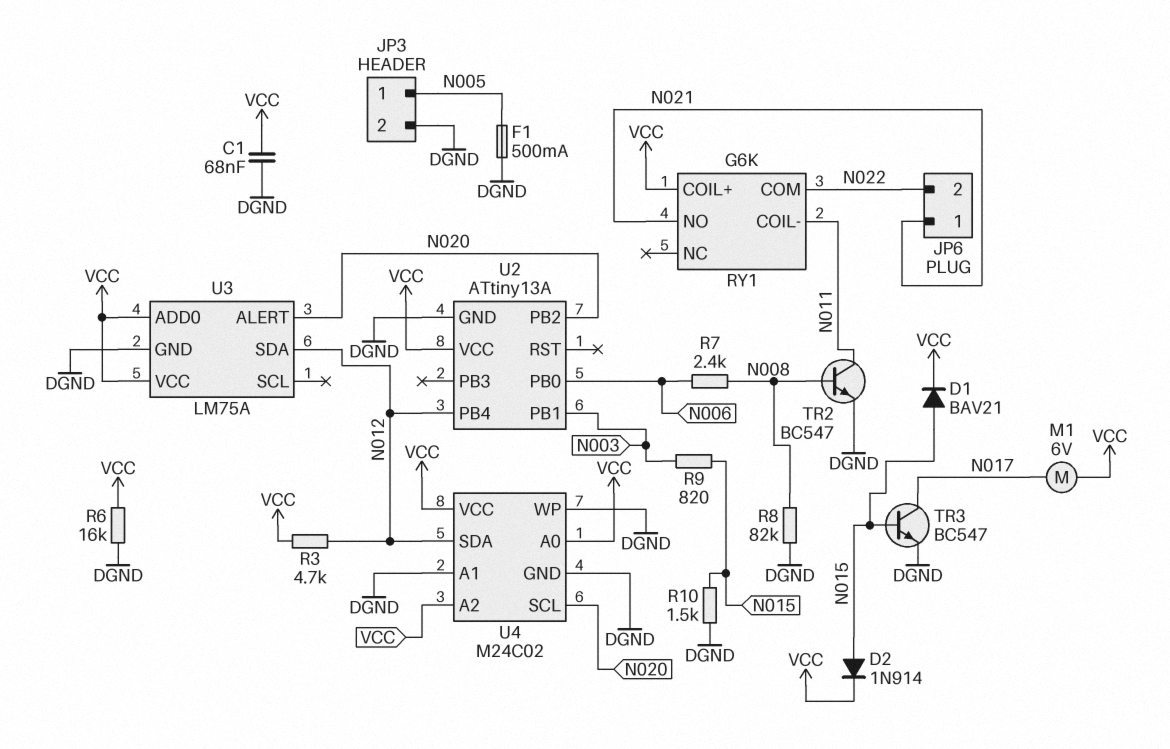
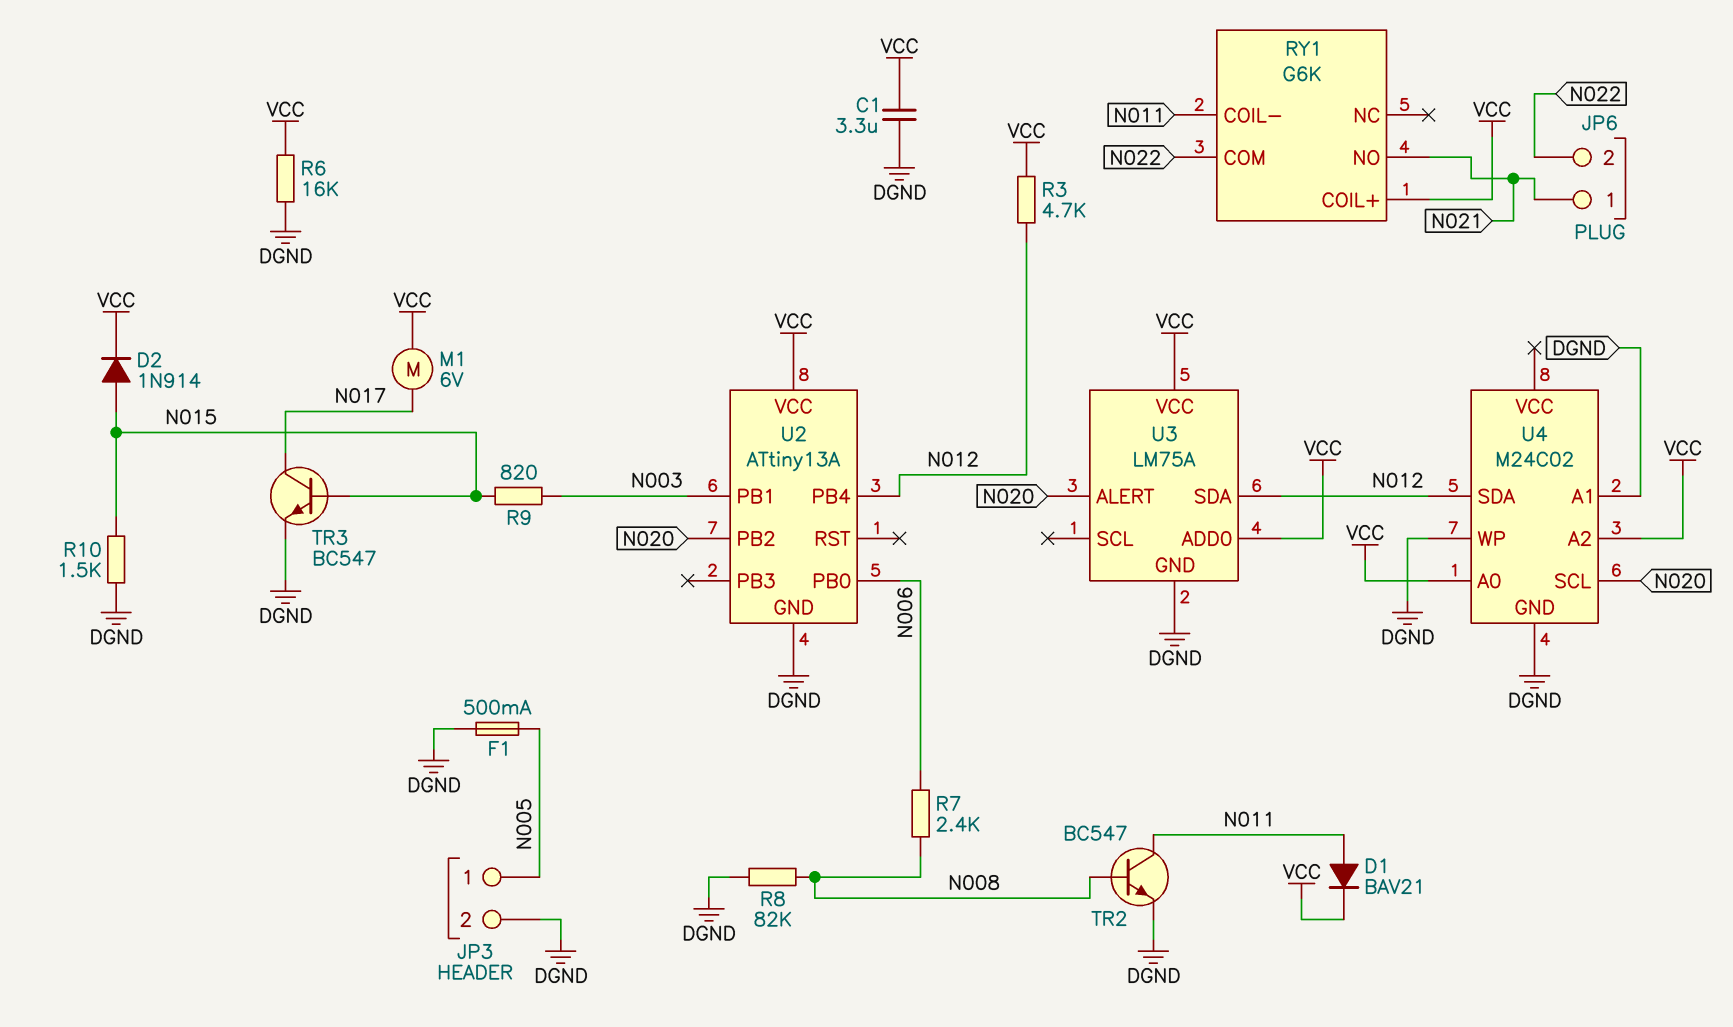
C1: 68nF (DGND, VCC) -> 3.3uF (DGND, VCC)
D1: diode BAV21 (A N015, K VCC) -> diode BAV21 (A N011, K VCC)
U4 pin VCC: VCC -> none

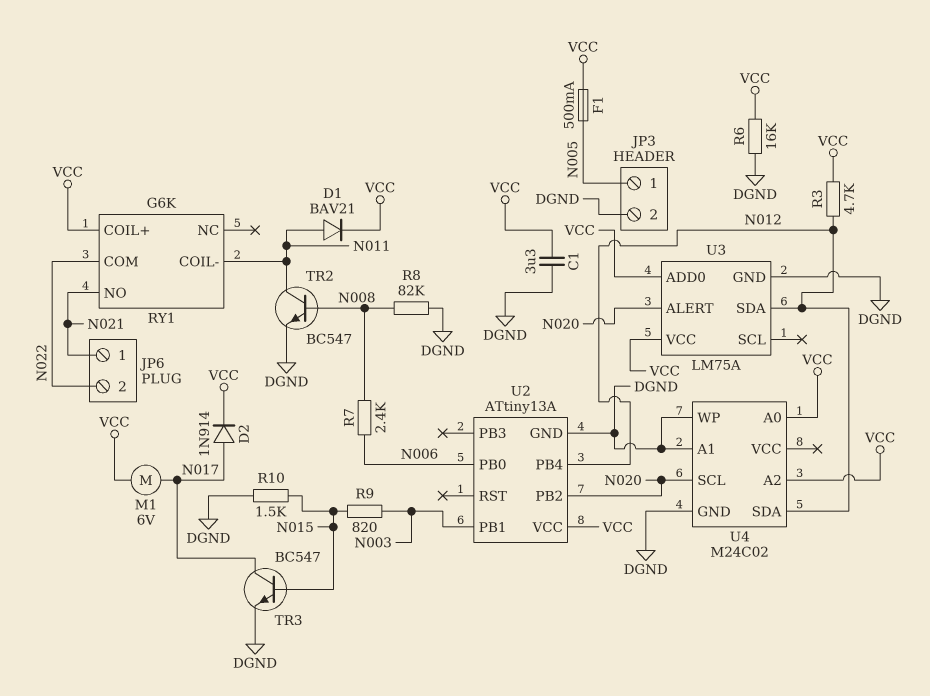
D2: diode 1N914 (A N015, K VCC) -> diode 1N914 (A N017, K VCC)
F1: 500mA (DGND, N005) -> 500mA (N005, VCC)

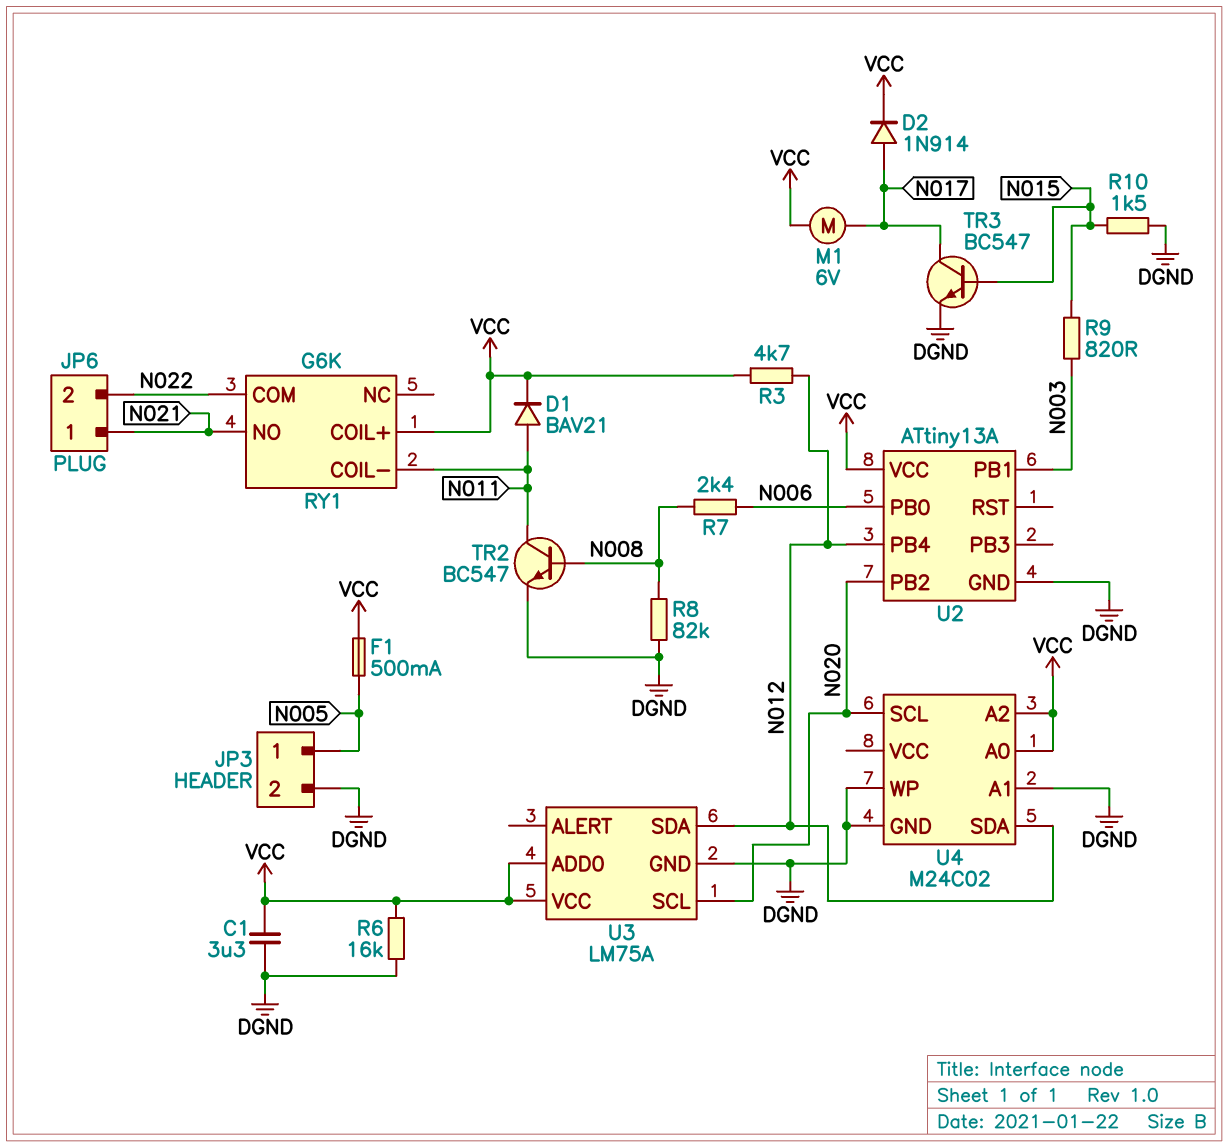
U3 pin ALERT: N020 -> none
U3 pin SCL: none -> N020

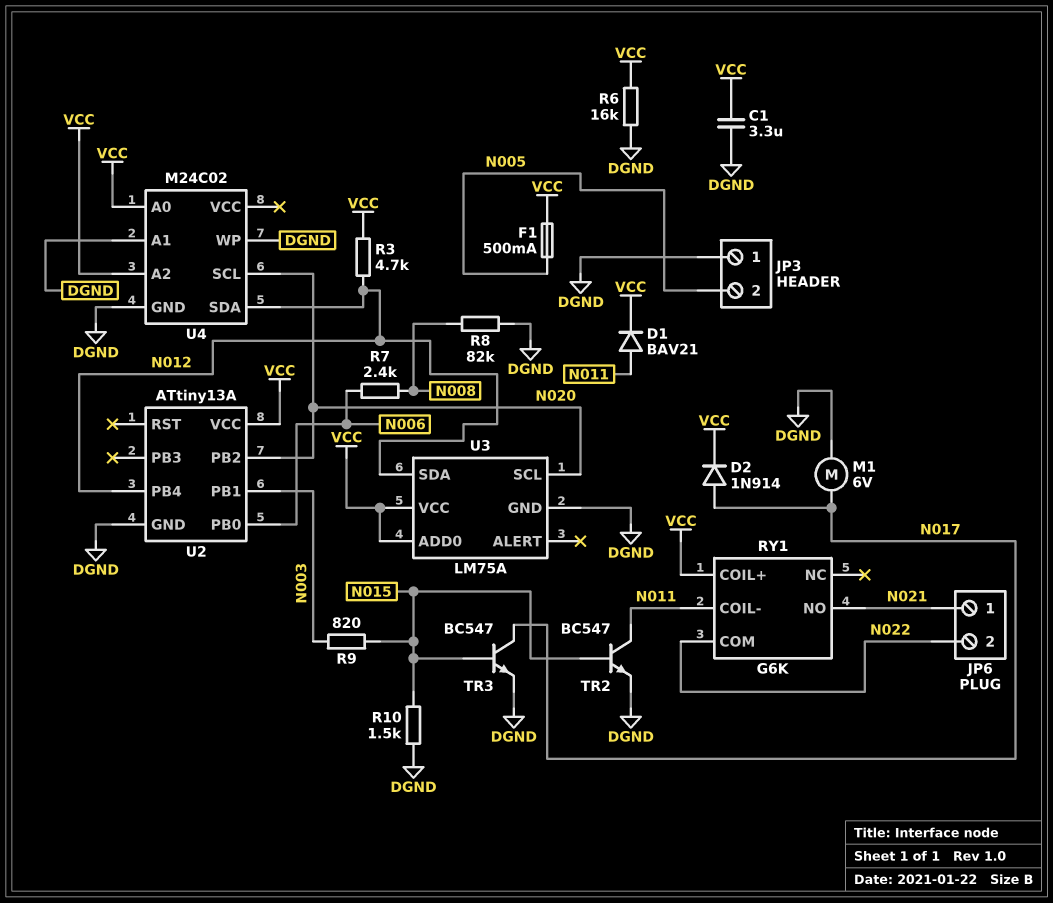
JP3 pin 1: N005 -> DGND
JP3 pin 2: DGND -> N005
M1: motor 6V (N017, VCC) -> motor 6V (DGND, N017)
TR2: NPN BC547 (B N008, C N011, E DGND) -> NPN BC547 (B N015, C N011, E DGND)

